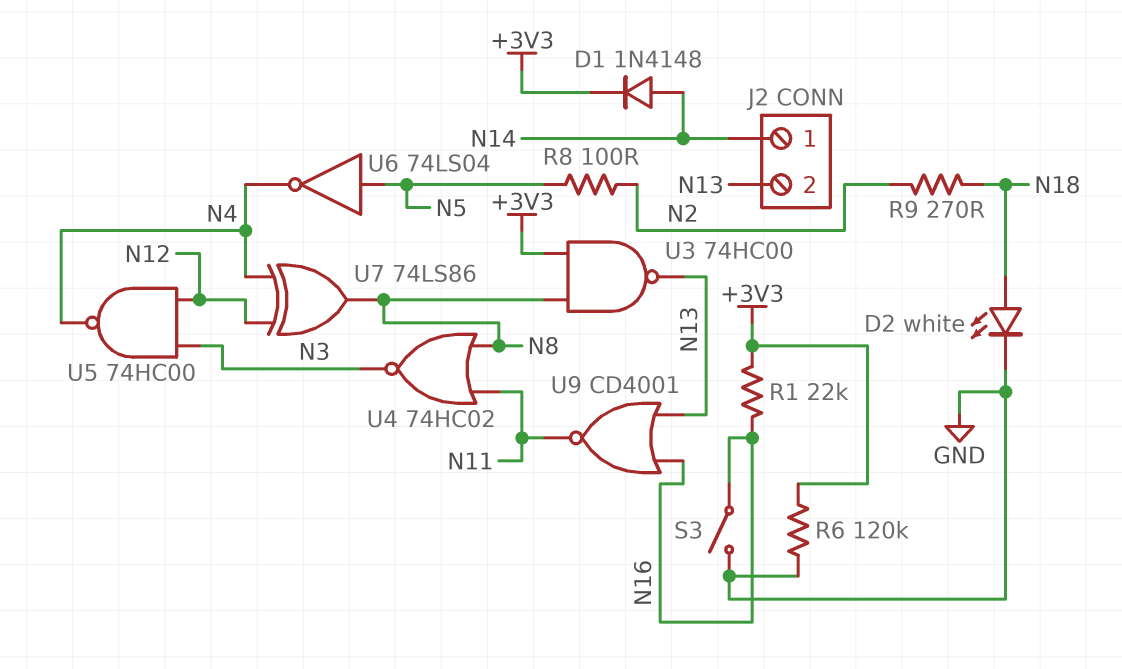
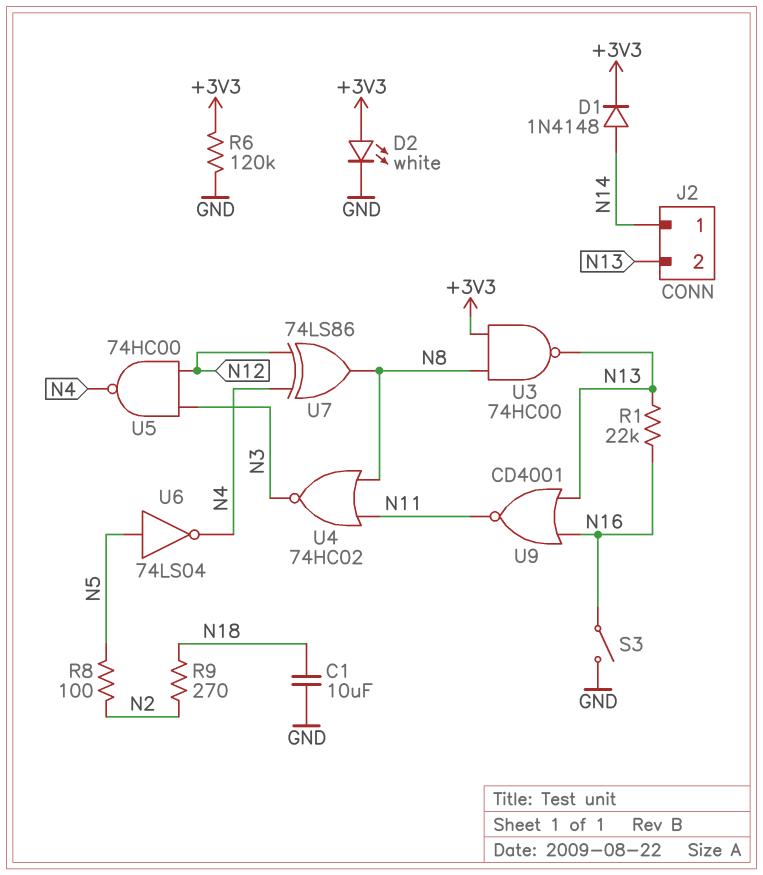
C1: none -> 10uF (GND, N18)
D2: LED white (A N18, K GND) -> LED white (A +3V3, K GND)
R1: 22k (+3V3, N16) -> 22k (N13, N16)

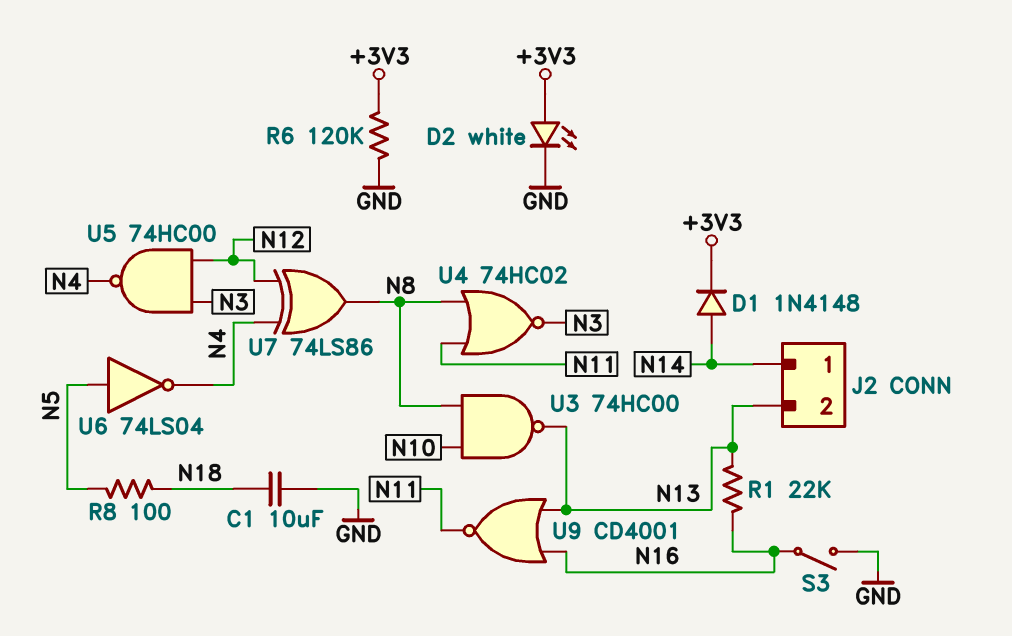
R8: 100 (N2, N5) -> 100 (N5, N18)
R9: 270 (N2, N18) -> none
U3: NAND 74HC00 (in +3V3, in N8, out N13) -> NAND 74HC00 (in N8, in N10, out N13)

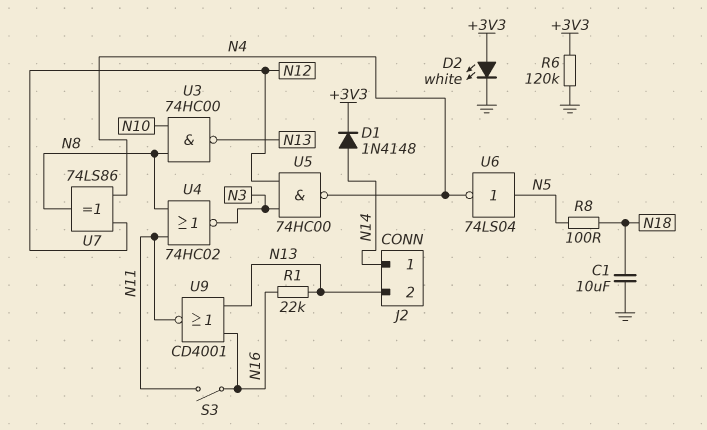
S3: switch (GND, N16) -> switch (N11, N16)

